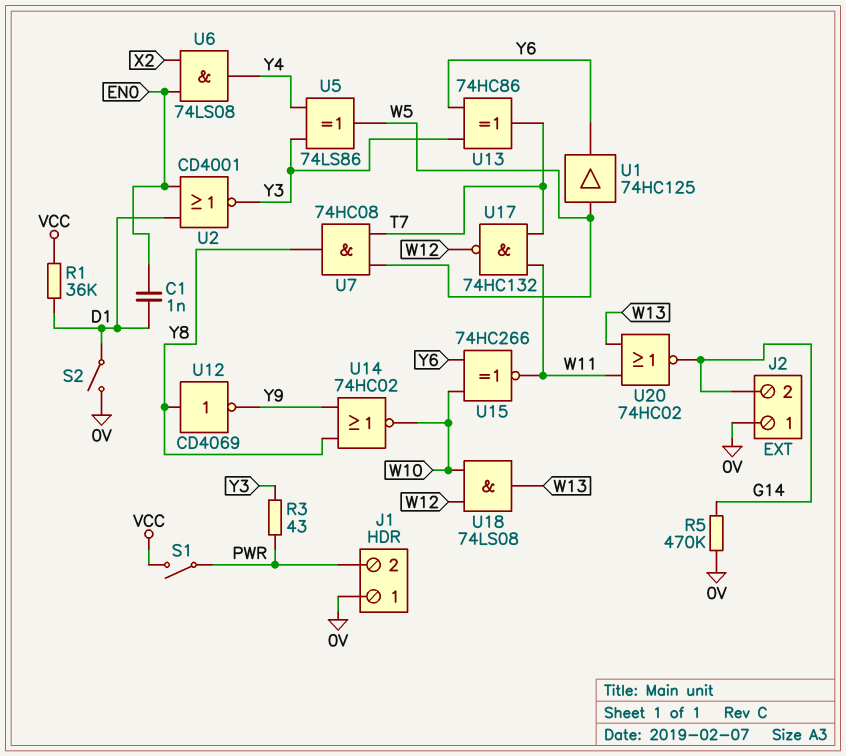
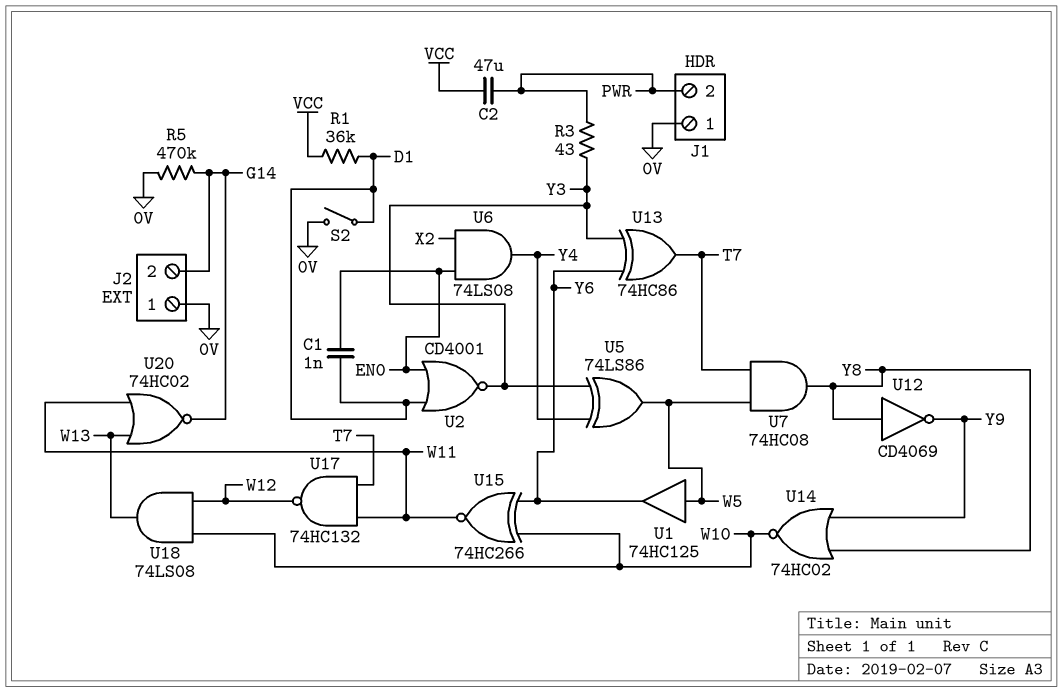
C2: none -> 47uF (PWR, VCC)
S1: switch (PWR, VCC) -> none

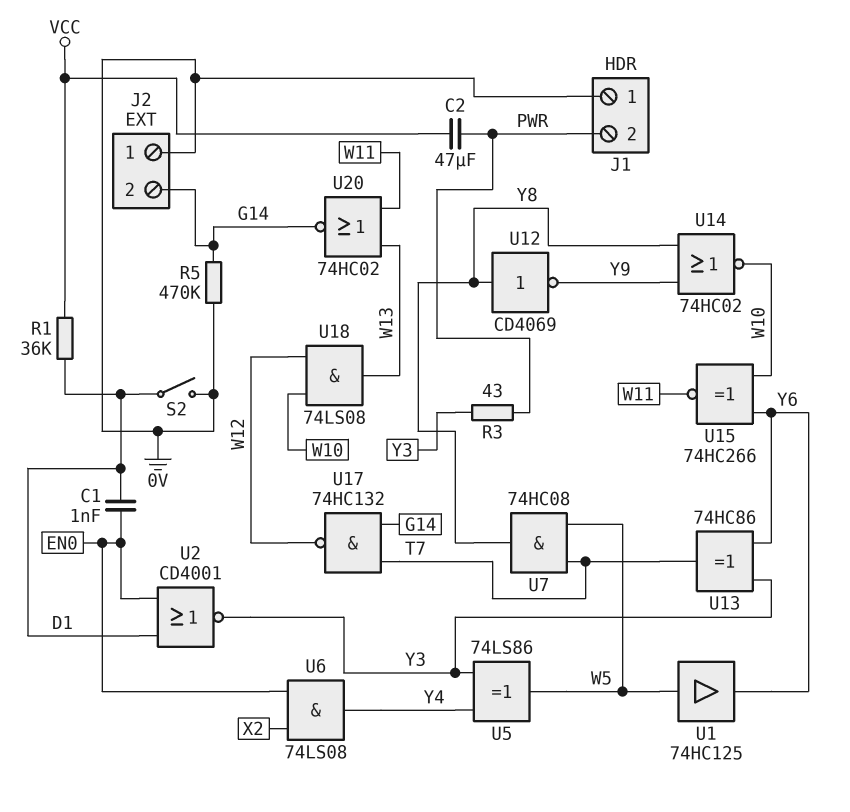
U17: NAND 74HC132 (in T7, in W11, out W12) -> NAND 74HC132 (in G14, in T7, out W12)

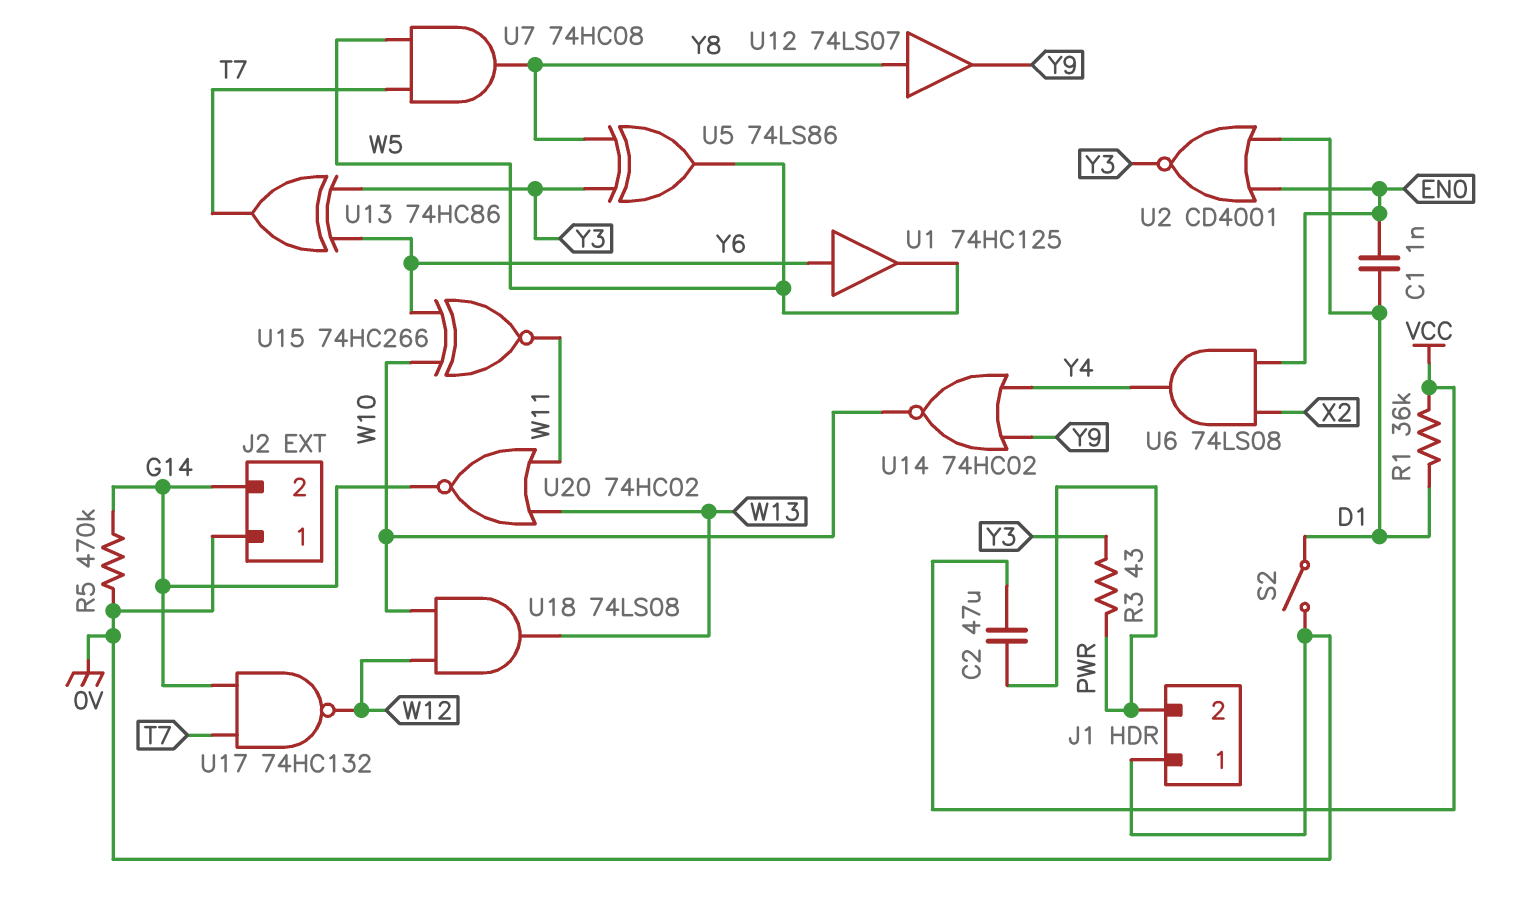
U1: buffer 74HC125 (in W5, out Y6) -> buffer 74HC125 (in Y6, out W5)
U5: XOR 74LS86 (in Y3, in Y4, out W5) -> XOR 74LS86 (in Y3, in Y8, out W5)
U12: NOT CD4069 (in Y8, out Y9) -> buffer 74LS07 (in Y8, out Y9)
U14: NOR 74HC02 (in Y8, in Y9, out W10) -> NOR 74HC02 (in Y4, in Y9, out W10)

